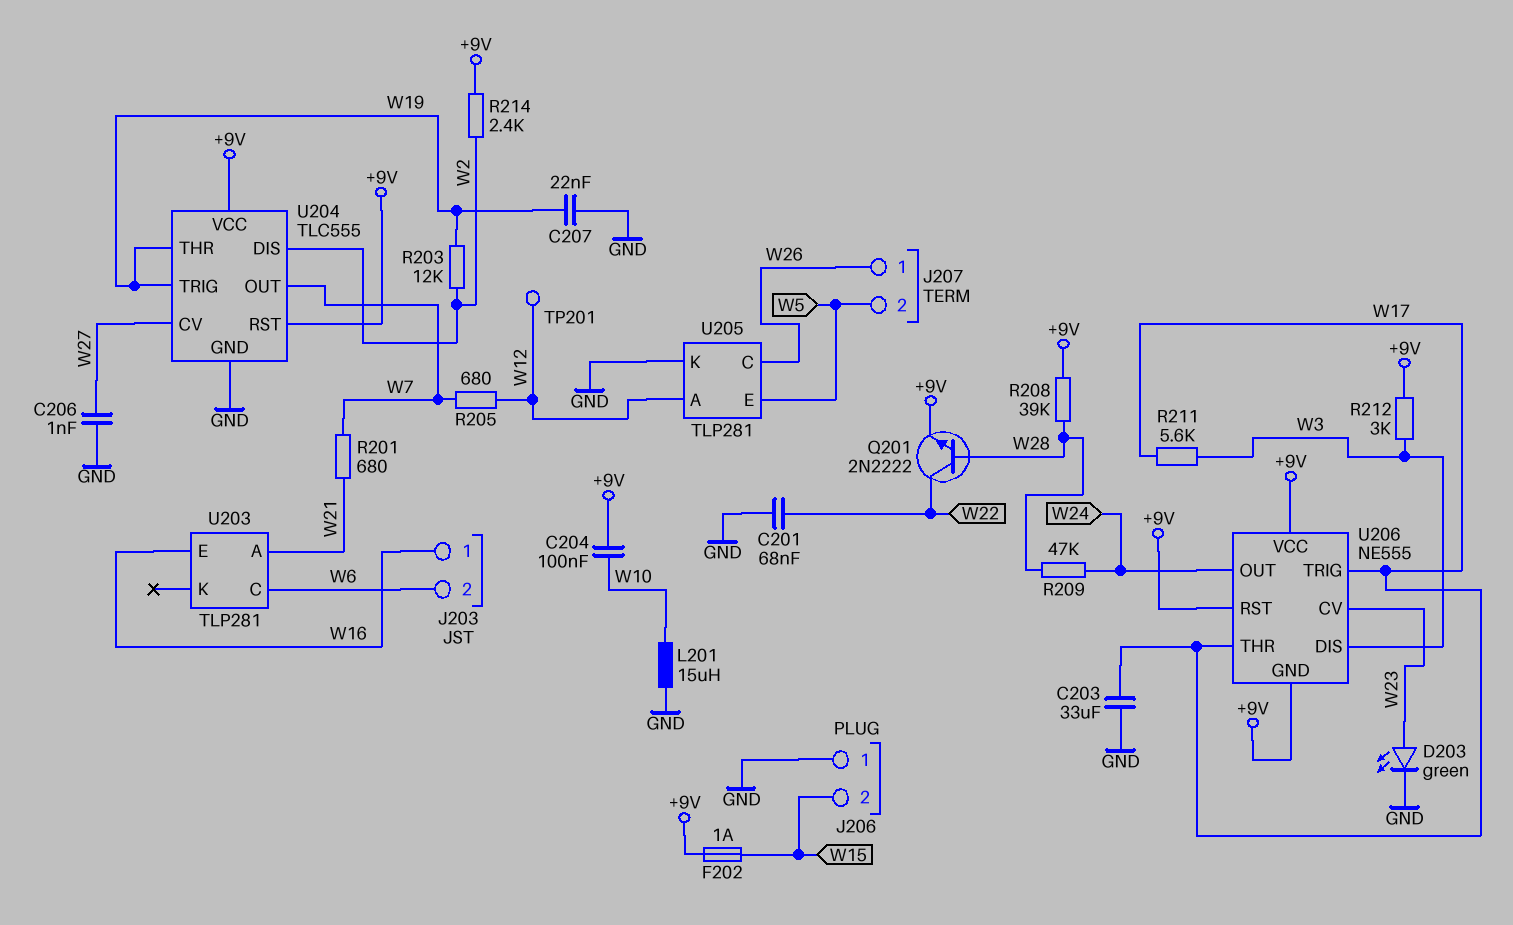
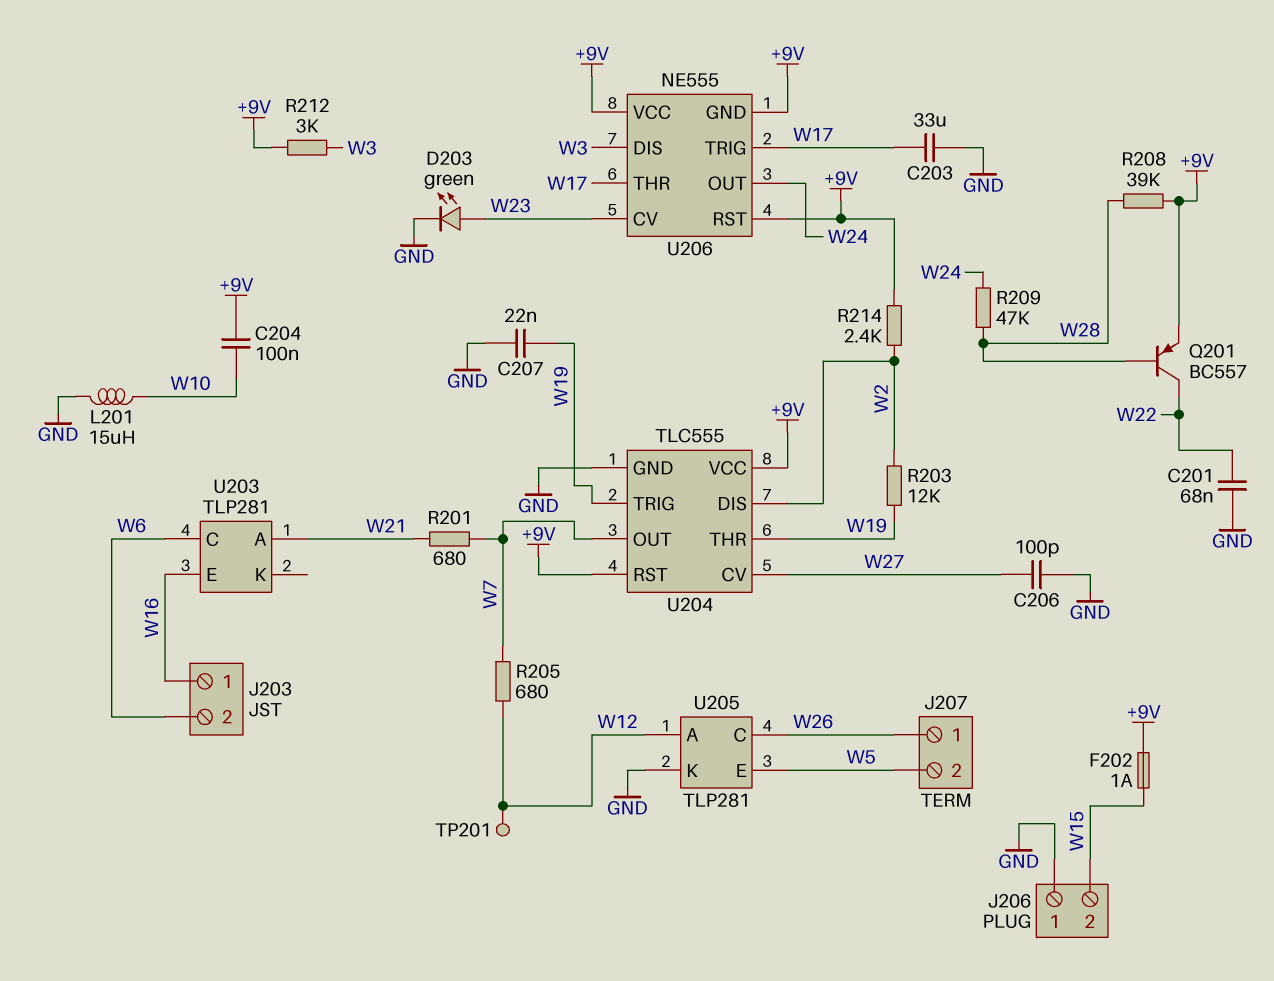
C206: 1nF (GND, W27) -> 100pF (GND, W27)
Q201: NPN 2N2222 (B W28, C W22, E +9V) -> PNP BC557 (B W28, C W22, E +9V)
R211: 5.6k (W3, W17) -> none

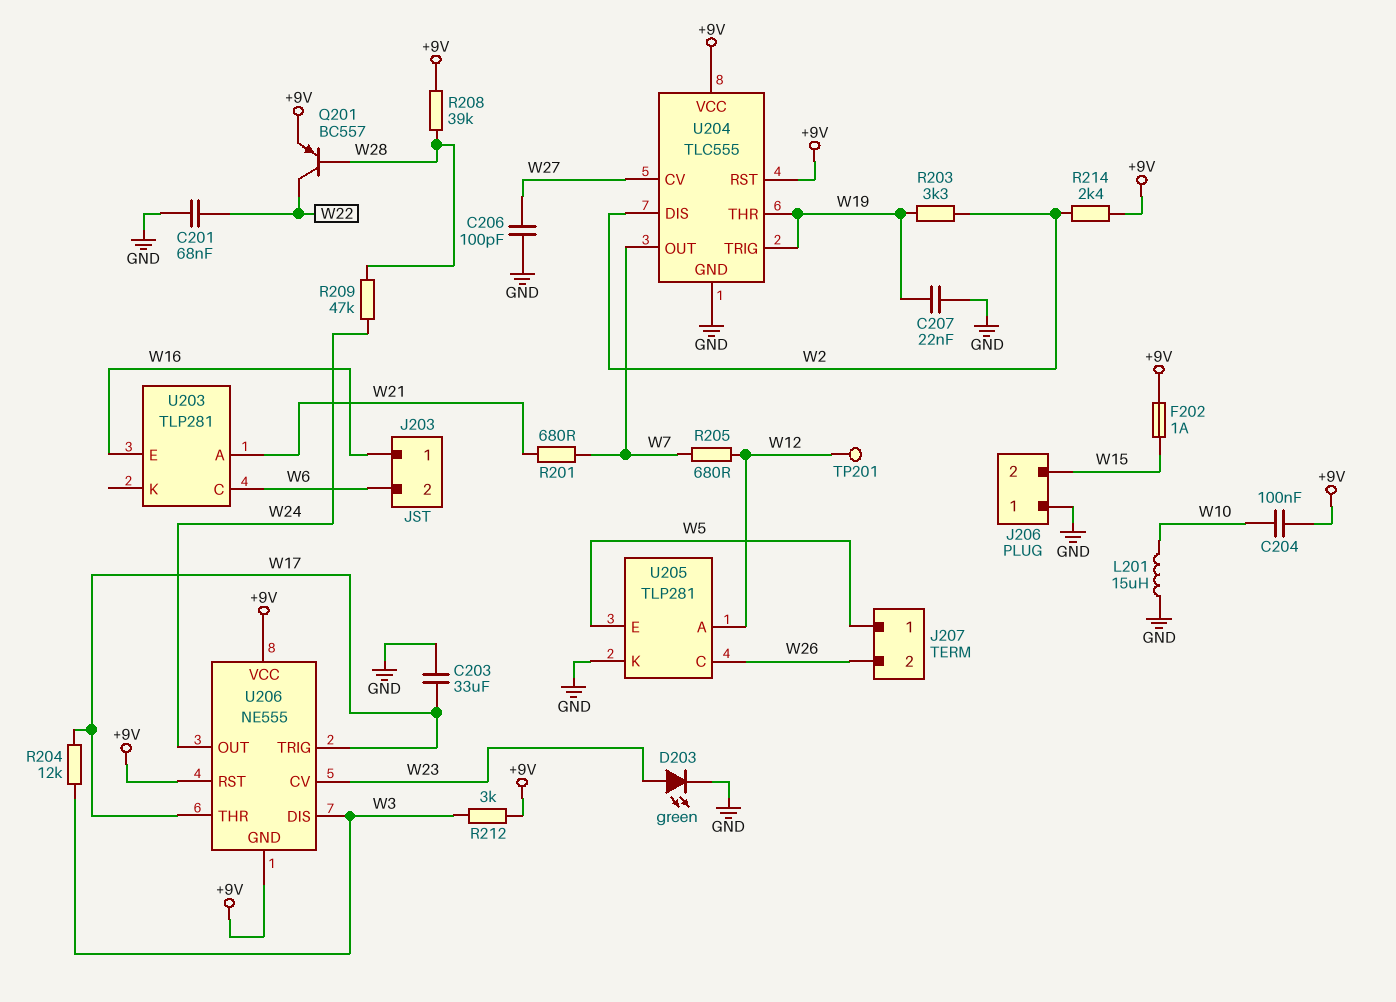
J207 pin 1: W26 -> W5
J207 pin 2: W5 -> W26
R203: 12k (W2, W19) -> 3.3k (W2, W19)
R204: none -> 12k (W3, W17)

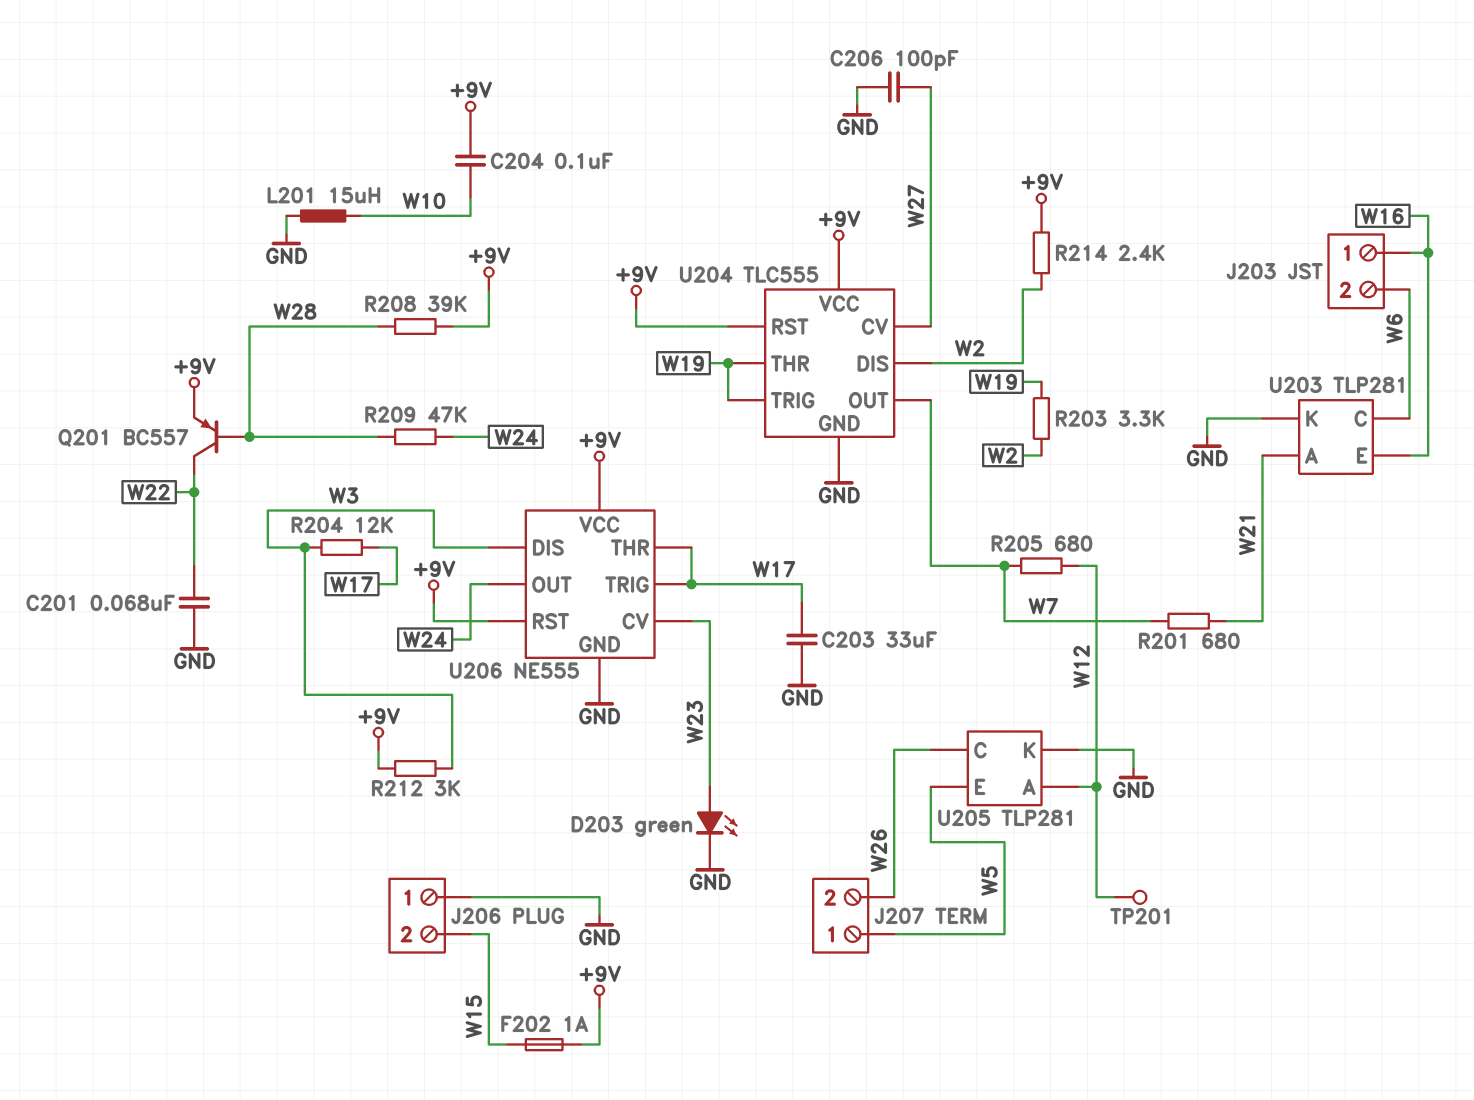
C207: 22nF (GND, W19) -> none
U203 pin K: none -> GND
U206 pin GND: +9V -> GND

